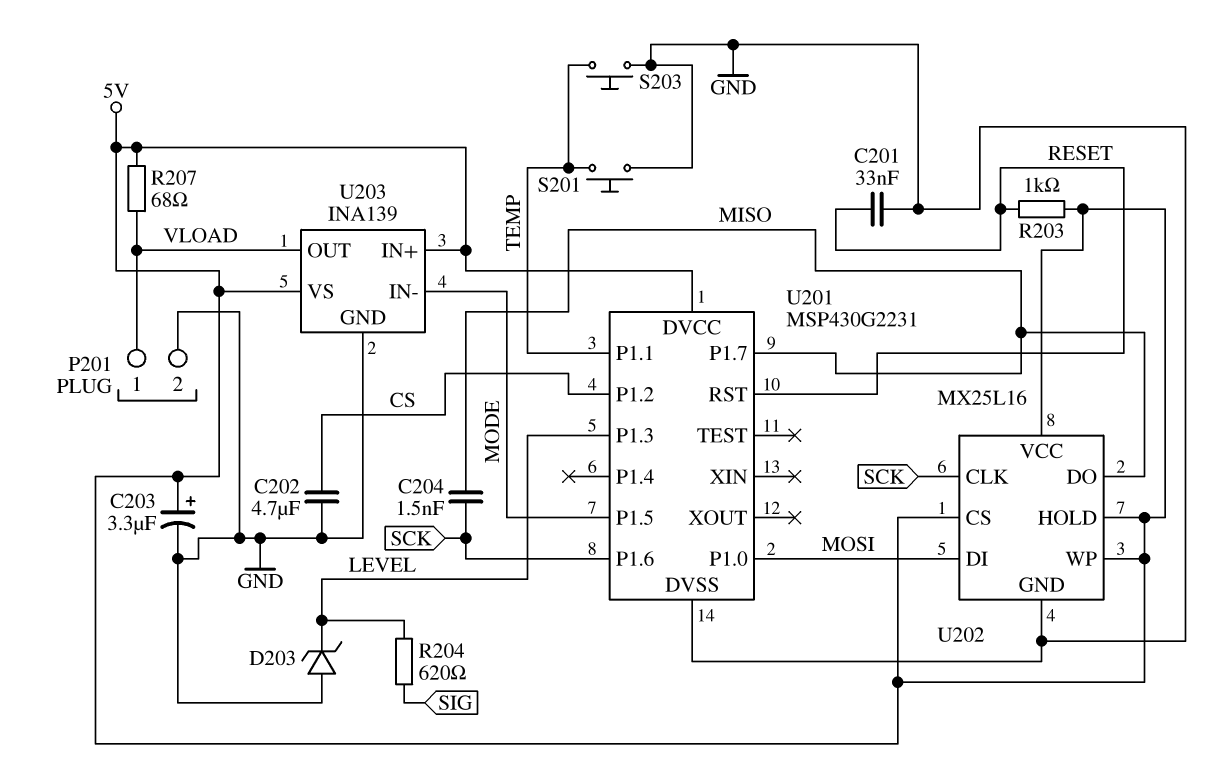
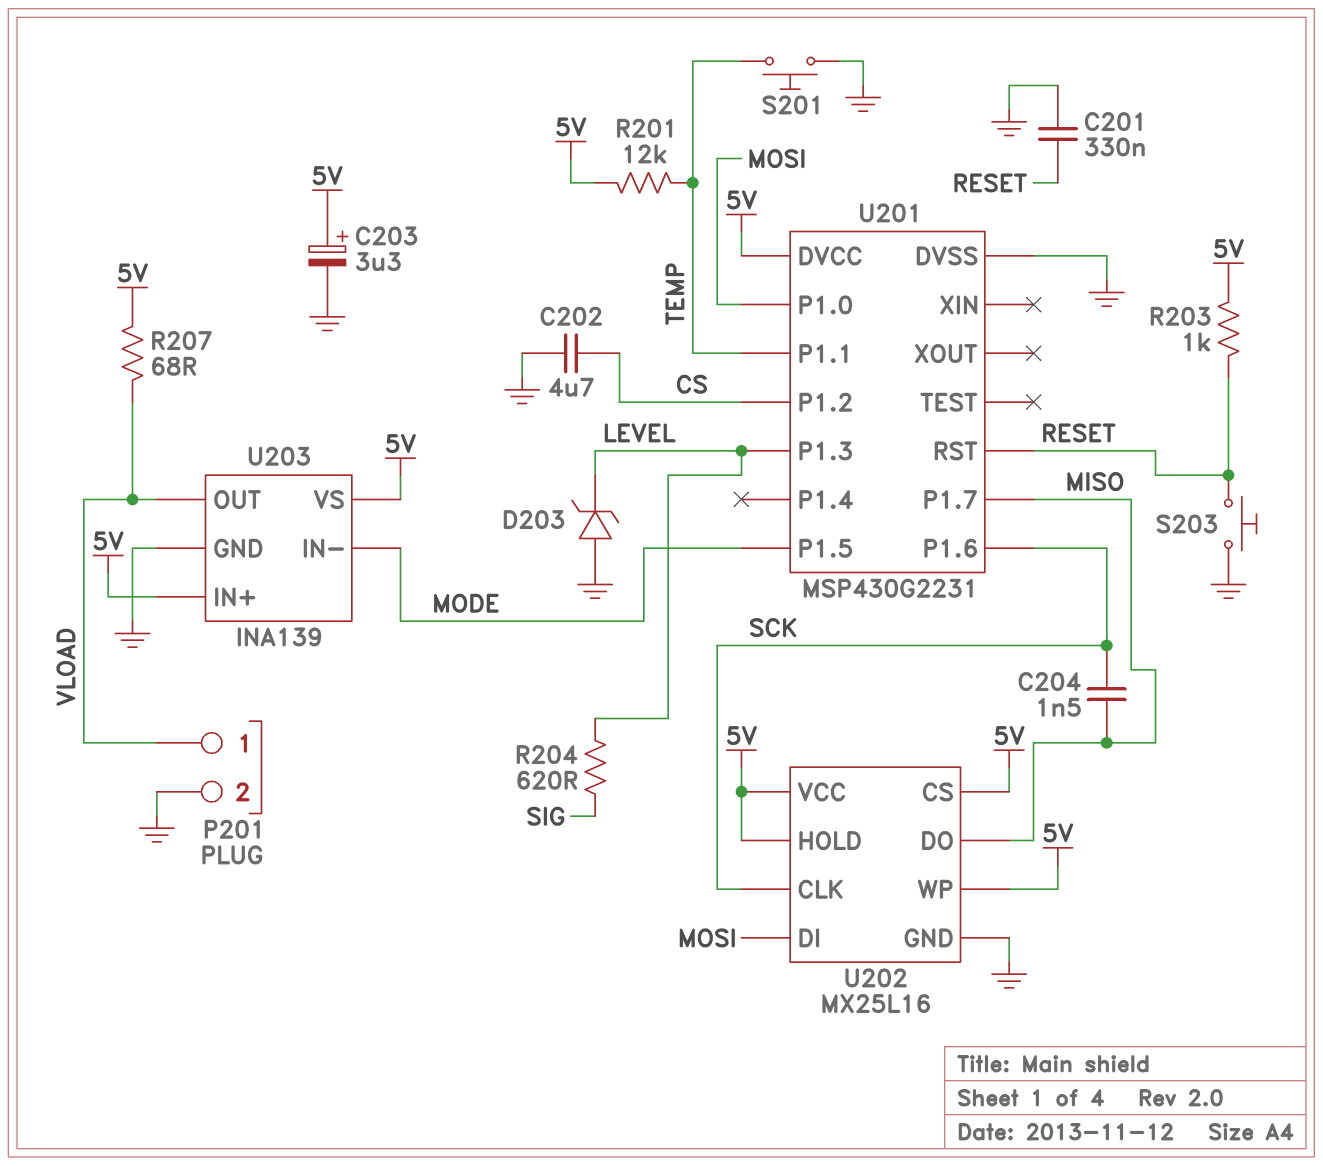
C201: 33nF (GND, RESET) -> 330nF (GND, RESET)
R201: none -> 12k (5V, TEMP)
S203: button (GND, TEMP) -> button (GND, RESET)

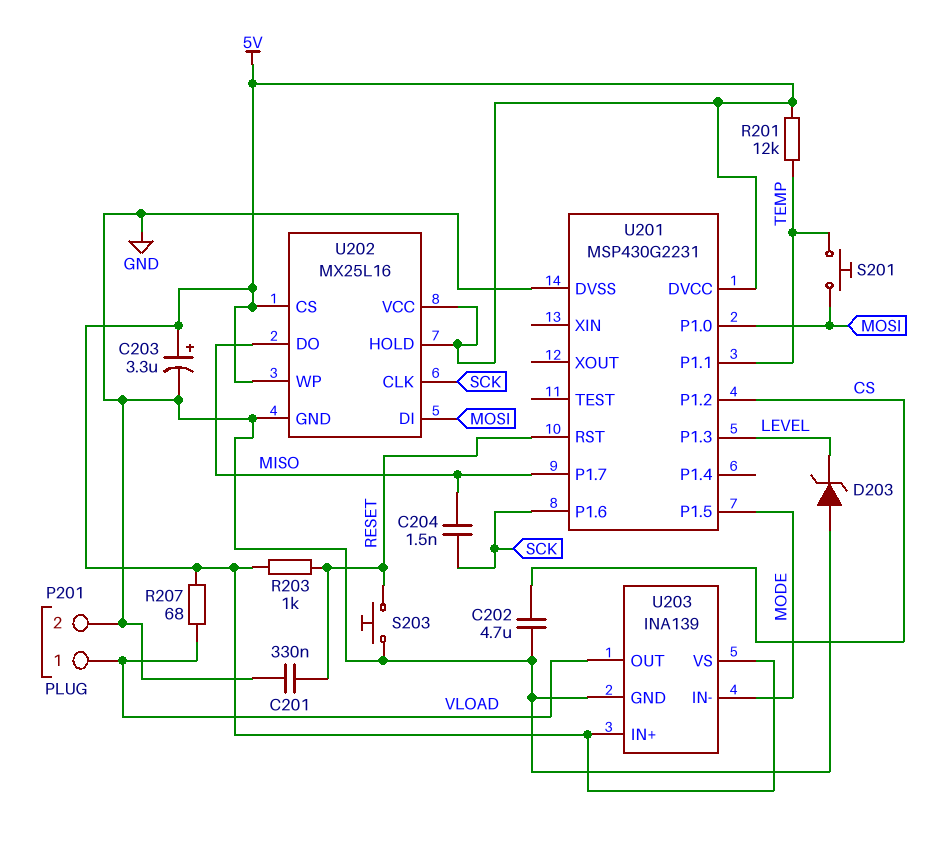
R204: 620 (LEVEL, SIG) -> none
S201: button (GND, TEMP) -> button (MOSI, TEMP)

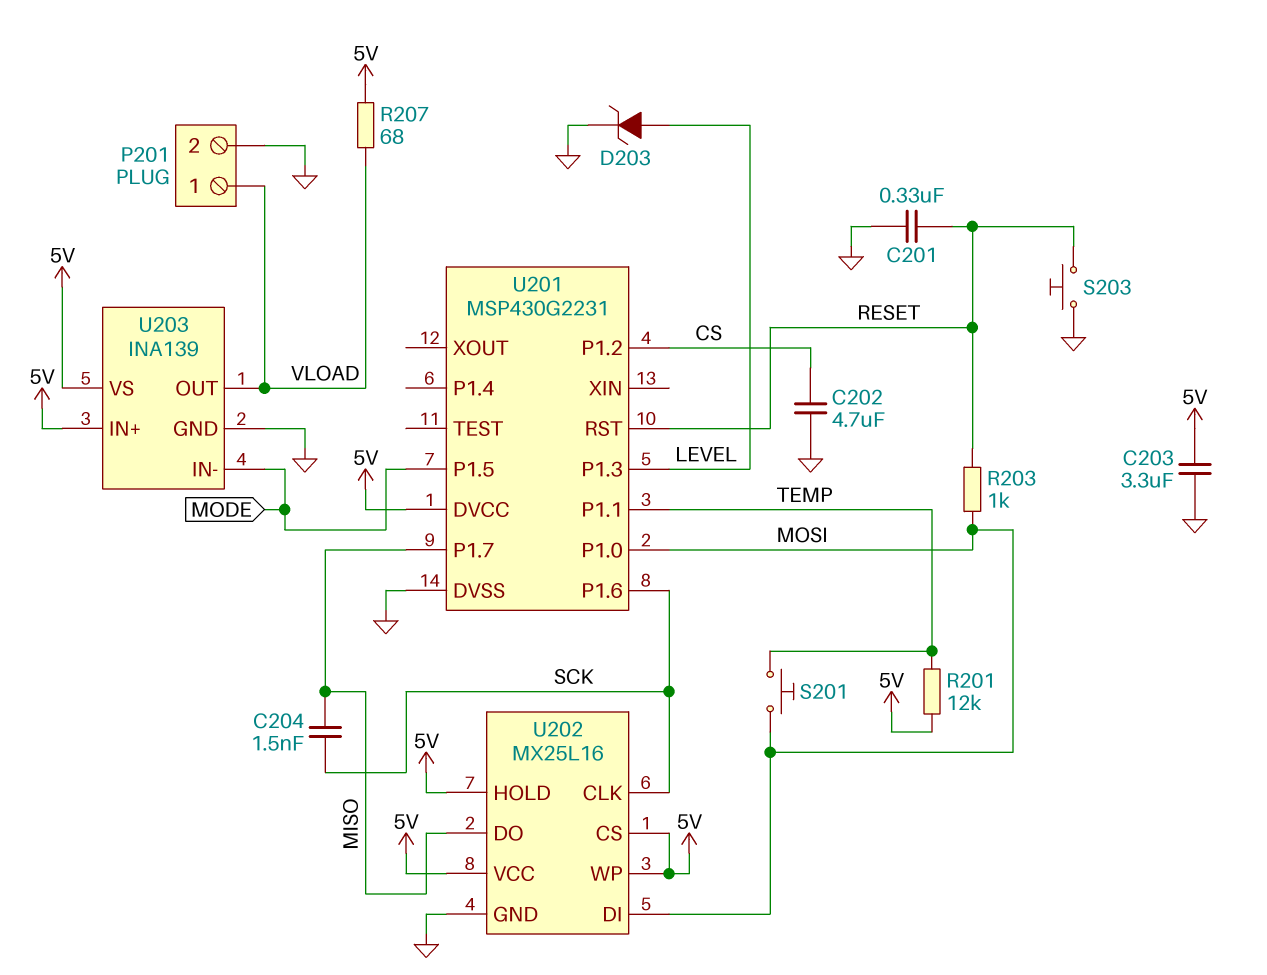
C203: 3.3uF (plus 5V, minus GND) -> 3.3uF (5V, GND)
D203: zener (A GND, K LEVEL) -> zener (A LEVEL, K GND)
R203: 1k (5V, RESET) -> 1k (MOSI, RESET)

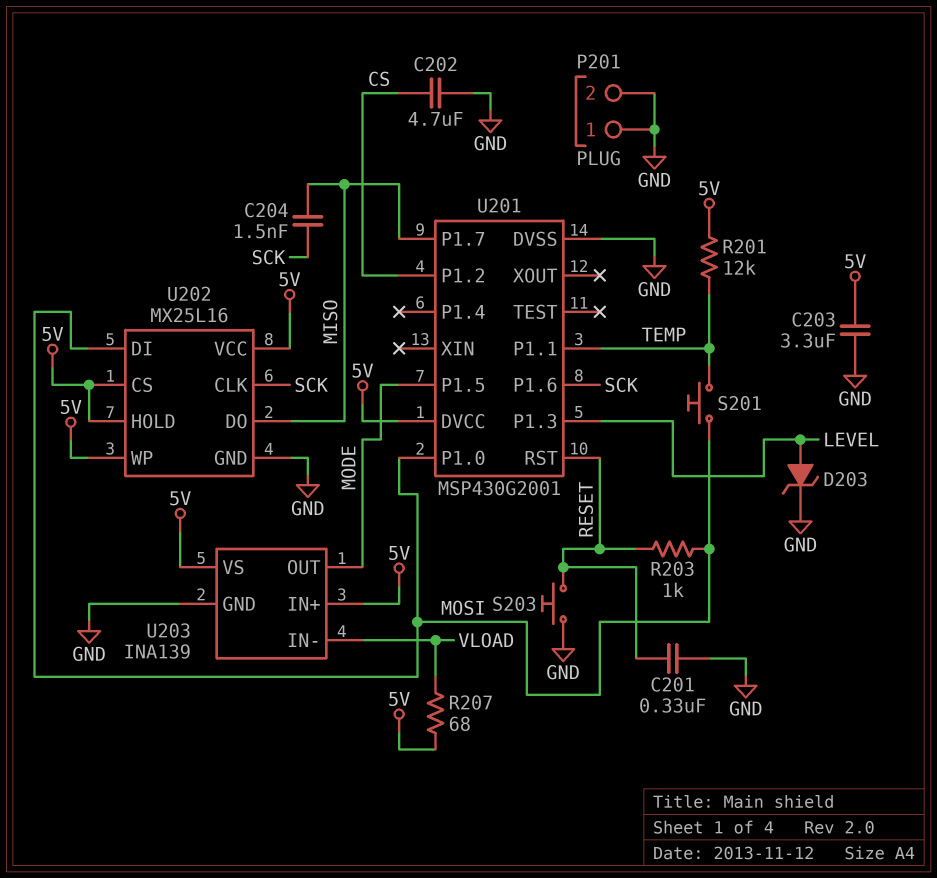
P201 pin 1: VLOAD -> GND
U201: MSP430G2231 -> MSP430G2001
U203 pin IN-: MODE -> VLOAD
U203 pin OUT: VLOAD -> MODE

